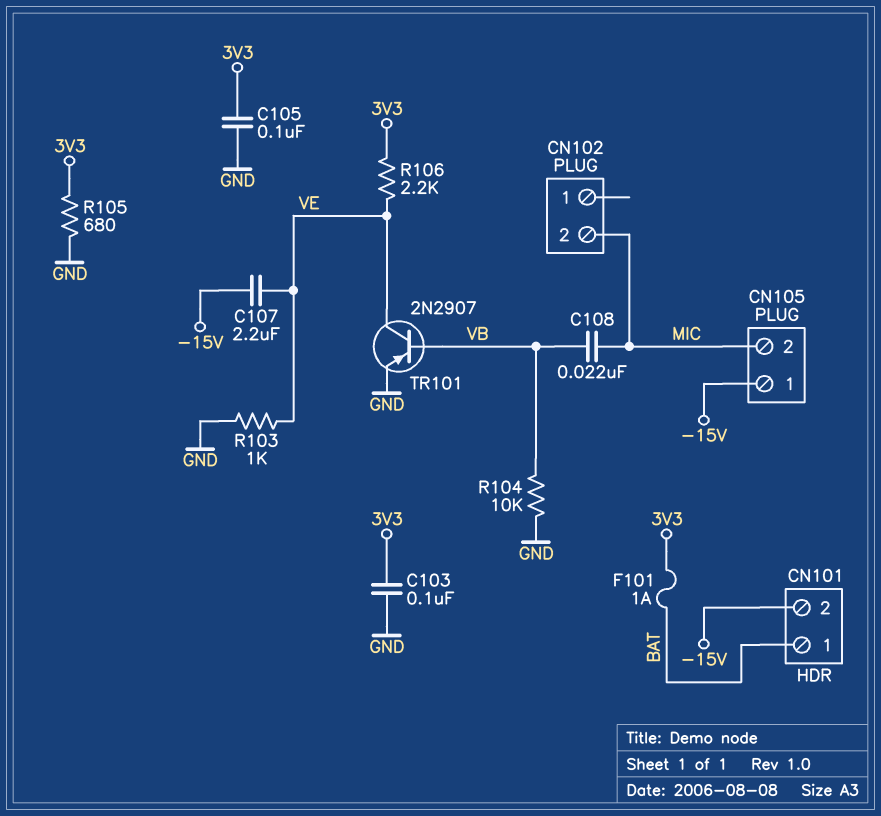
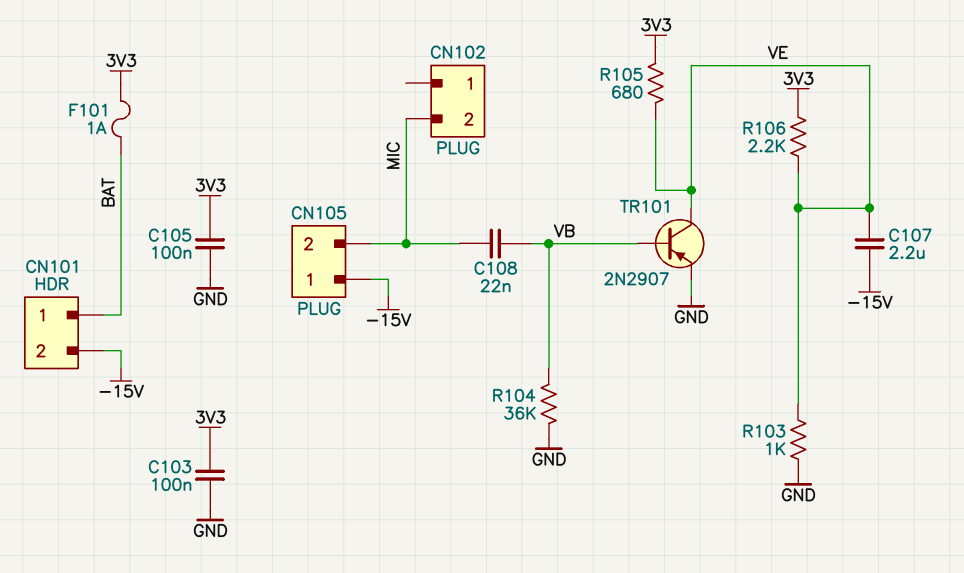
R104: 10k (GND, VB) -> 36k (GND, VB)
R105: 680 (3V3, GND) -> 680 (3V3, VE)

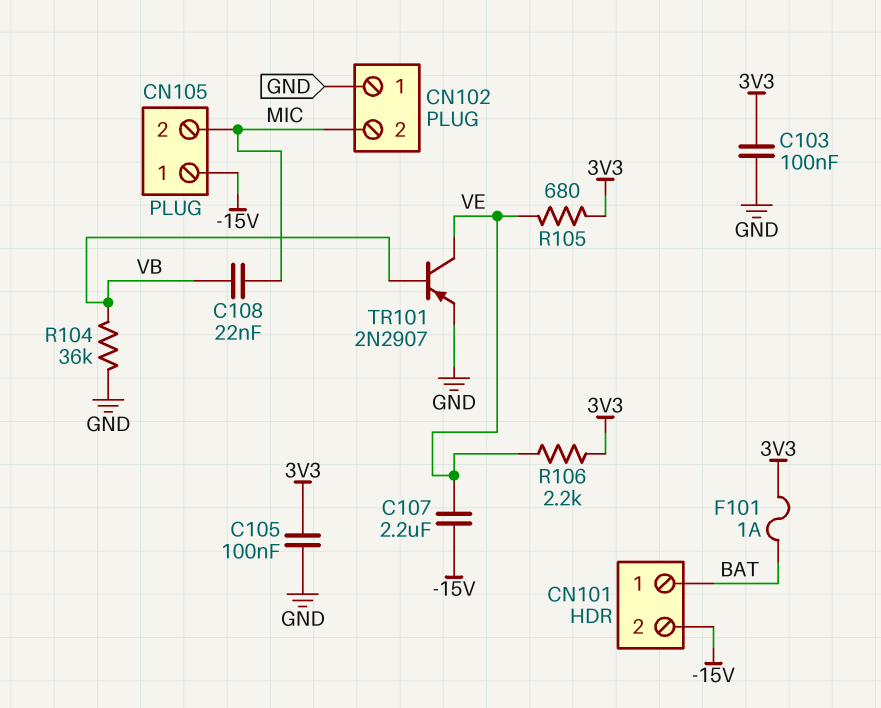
CN102 pin 1: none -> GND
R103: 1k (GND, VE) -> none

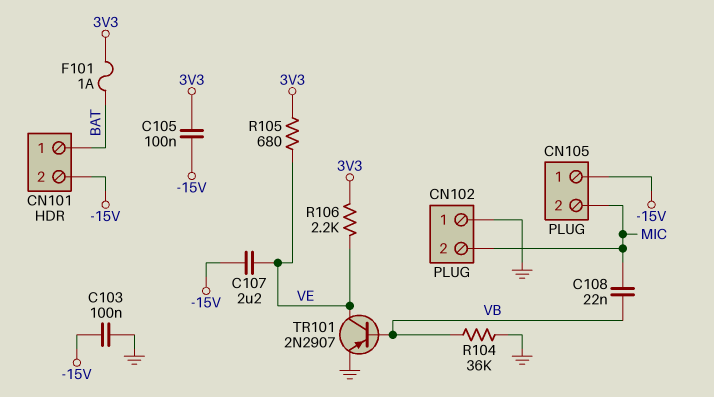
C103: 100nF (3V3, GND) -> 100nF (-15V, GND)
C105: 100nF (3V3, GND) -> 100nF (-15V, 3V3)

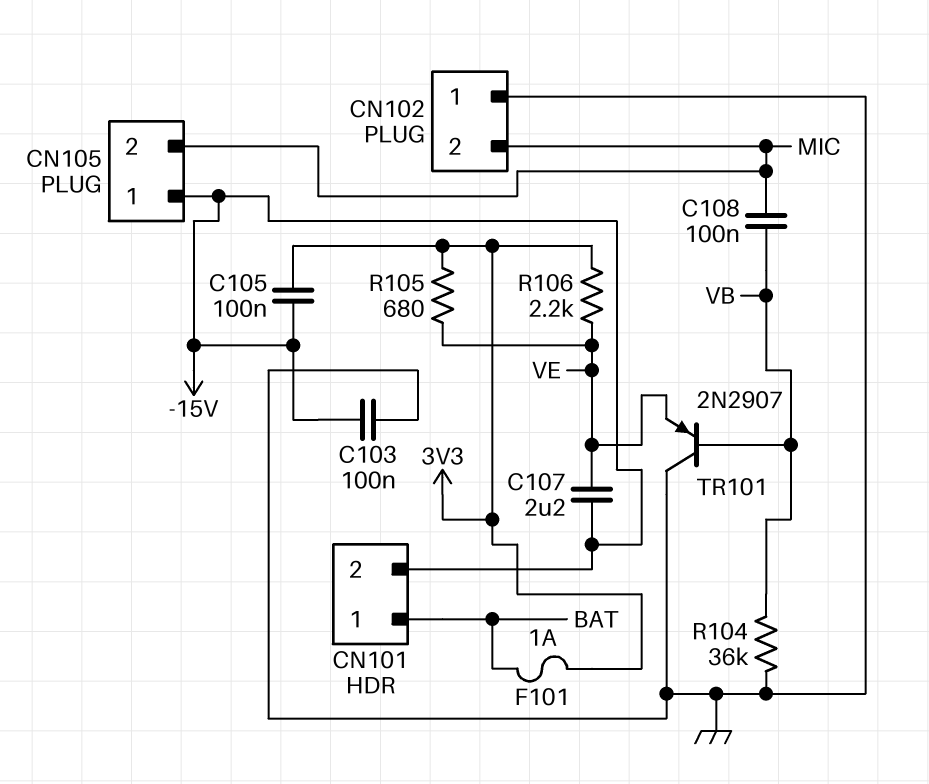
C108: 22nF (MIC, VB) -> 100nF (MIC, VB)
TR101: PNP 2N2907 (B VB, C VE, E GND) -> PNP 2N2907 (B VB, C GND, E VE)

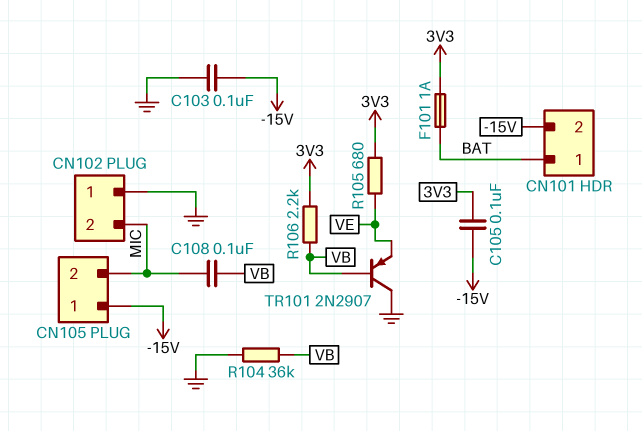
C107: 2.2uF (-15V, VE) -> none
R106: 2.2k (3V3, VE) -> 2.2k (3V3, VB)

